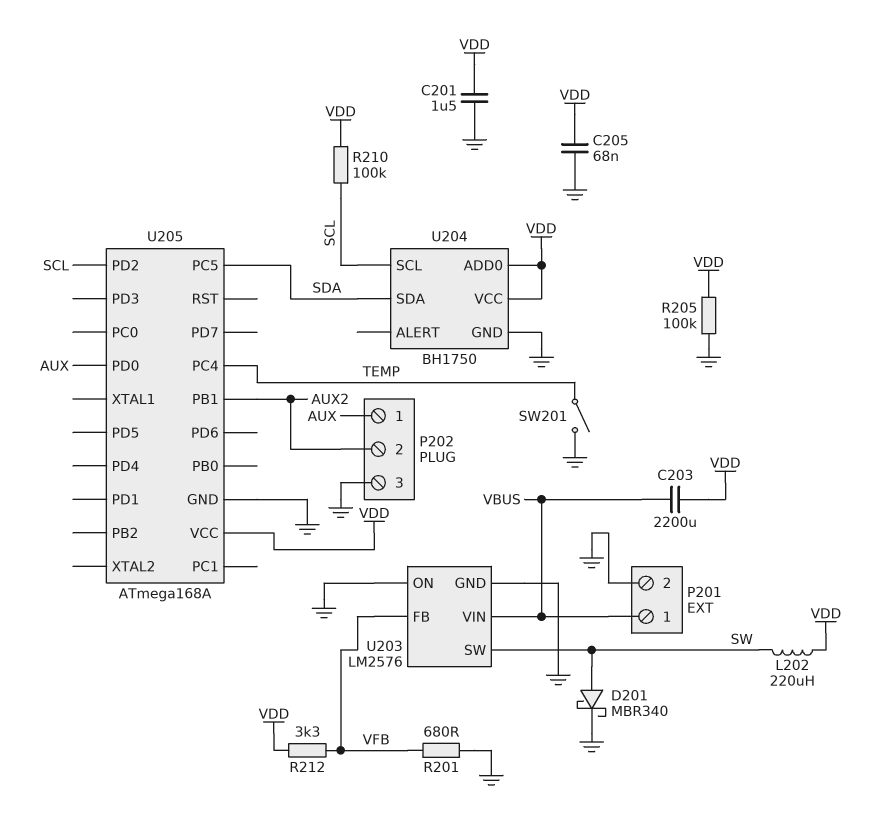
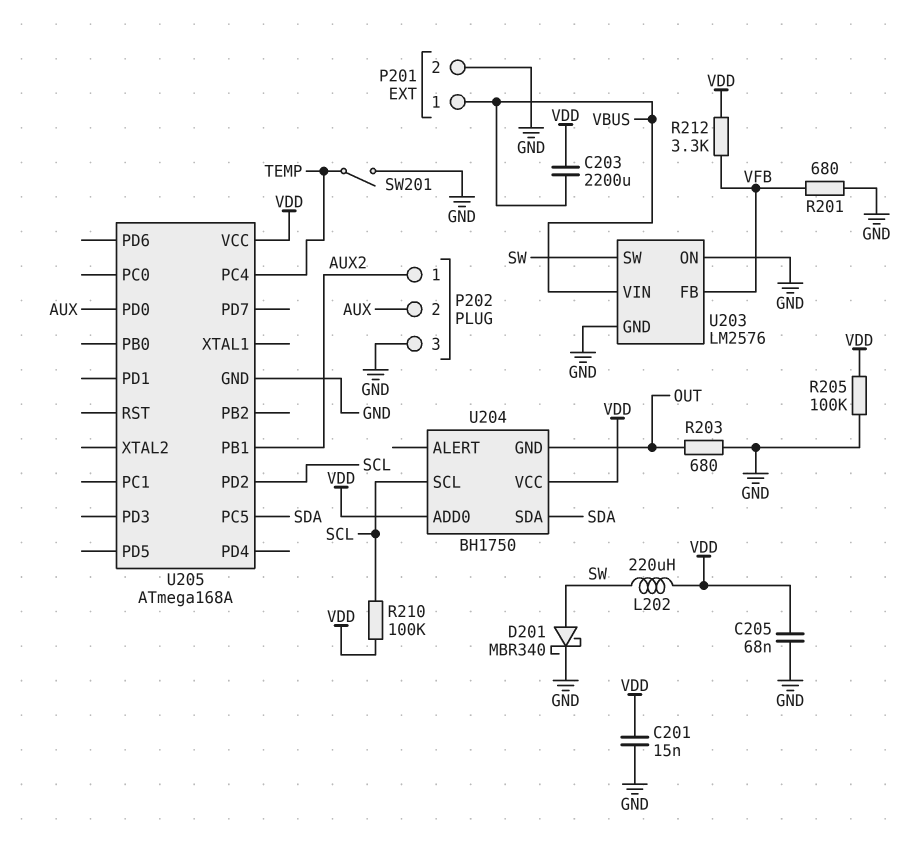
C201: 1.5uF (GND, VDD) -> 15nF (GND, VDD)
P202 pin 1: AUX -> AUX2
P202 pin 2: AUX2 -> AUX
R203: none -> 680 (GND, OUT)
U204 pin GND: GND -> OUT

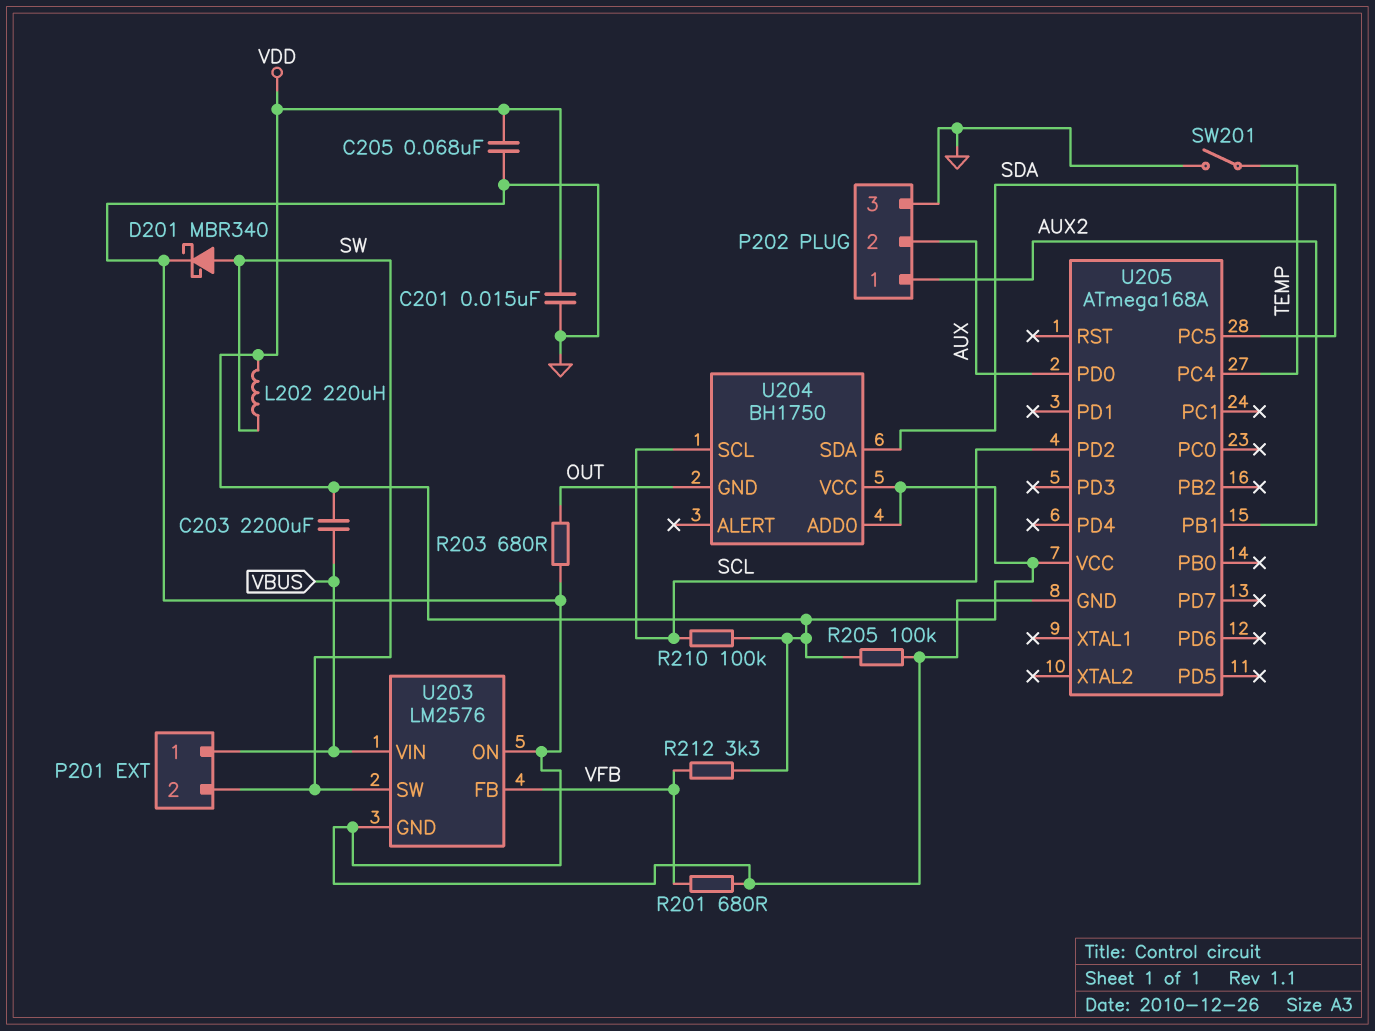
P201 pin 2: GND -> SW

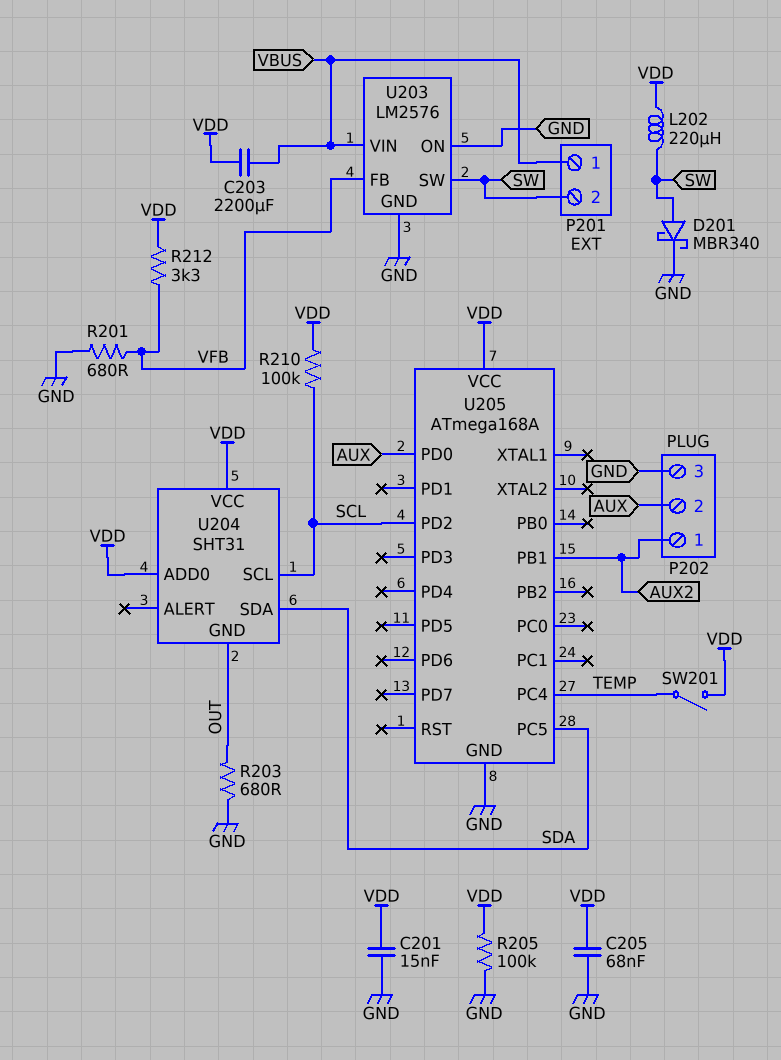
SW201: switch (GND, TEMP) -> switch (TEMP, VDD)
U204: BH1750 -> SHT31

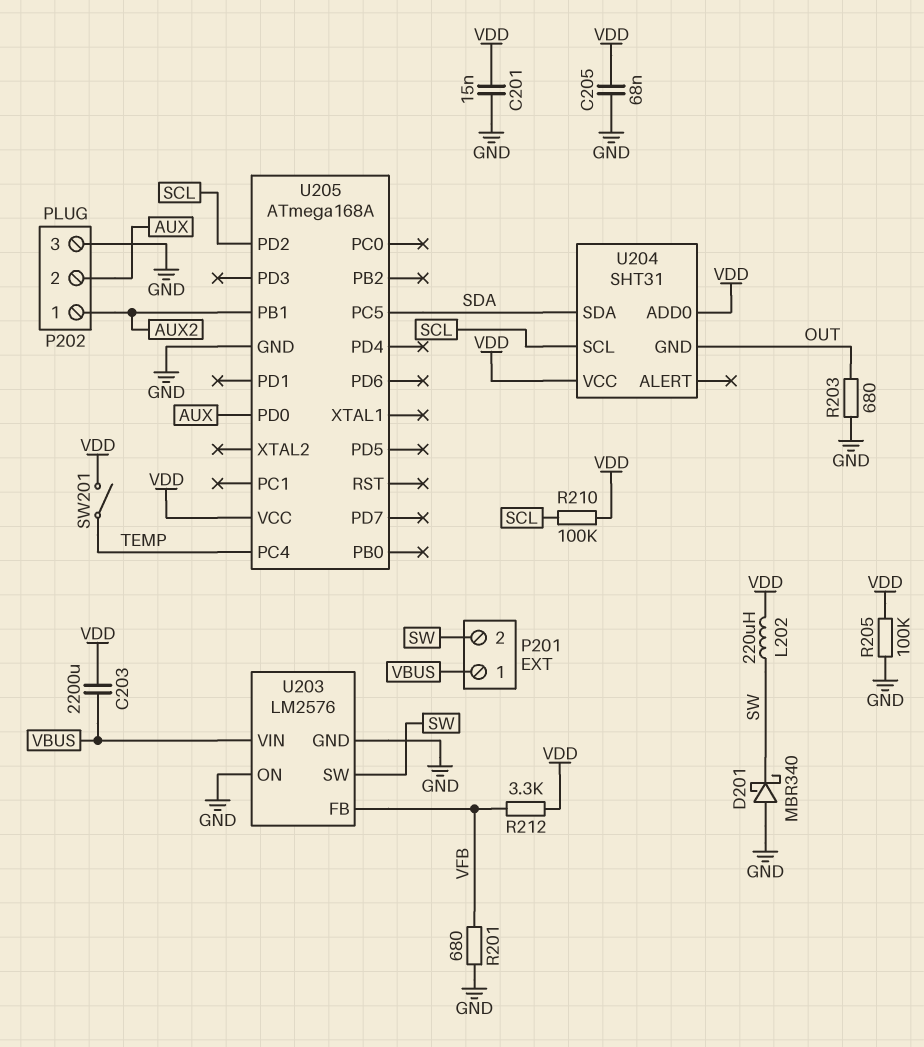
D201: schottky MBR340 (A SW, K GND) -> schottky MBR340 (A GND, K SW)

